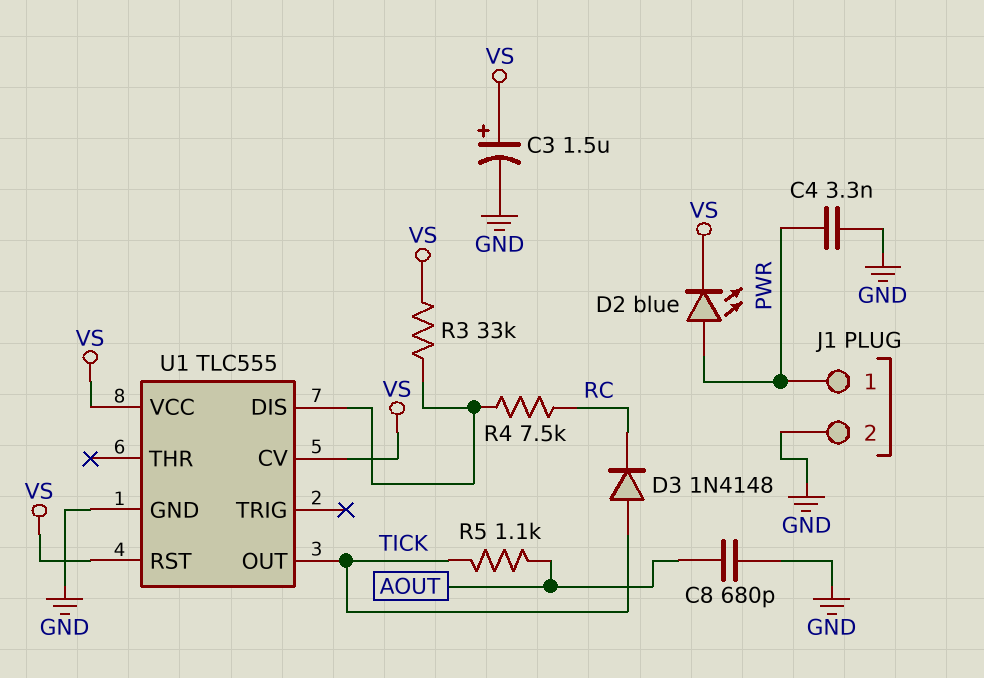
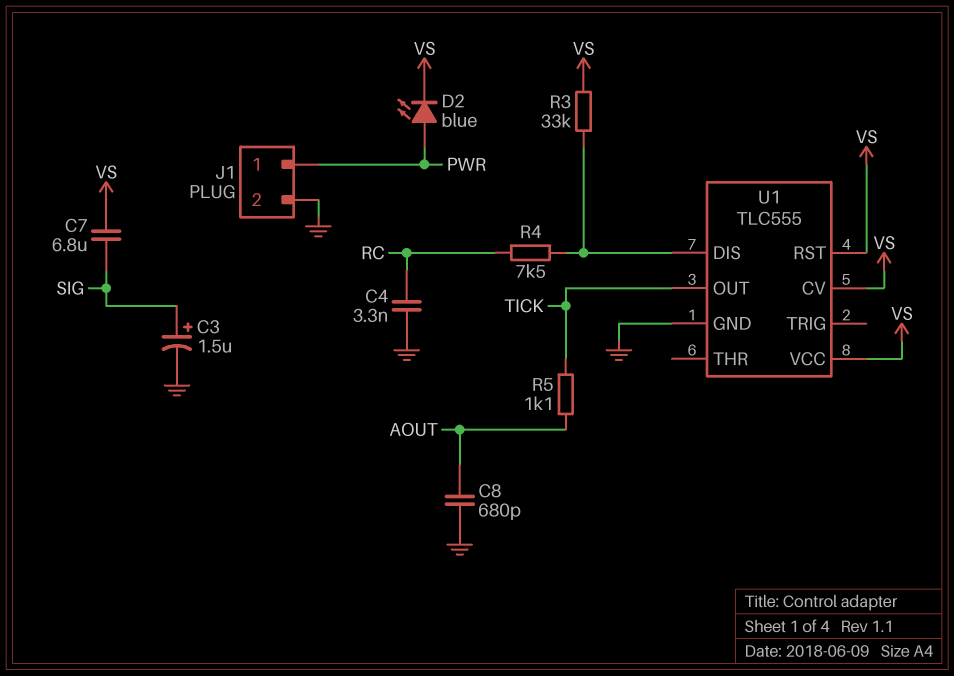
C3: 1.5uF (plus VS, minus GND) -> 1.5uF (plus SIG, minus GND)
C4: 3.3nF (GND, PWR) -> 3.3nF (GND, RC)
C7: none -> 6.8uF (SIG, VS)
D3: diode 1N4148 (A TICK, K RC) -> none

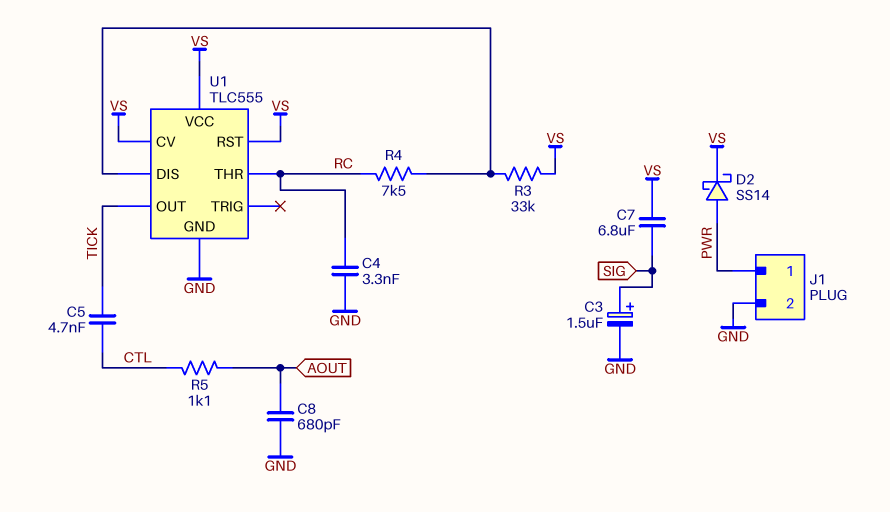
C5: none -> 4.7nF (CTL, TICK)
D2: LED blue (A PWR, K VS) -> schottky SS14 (A PWR, K VS)
R5: 1.1k (AOUT, TICK) -> 1.1k (AOUT, CTL)
U1 pin THR: none -> RC

